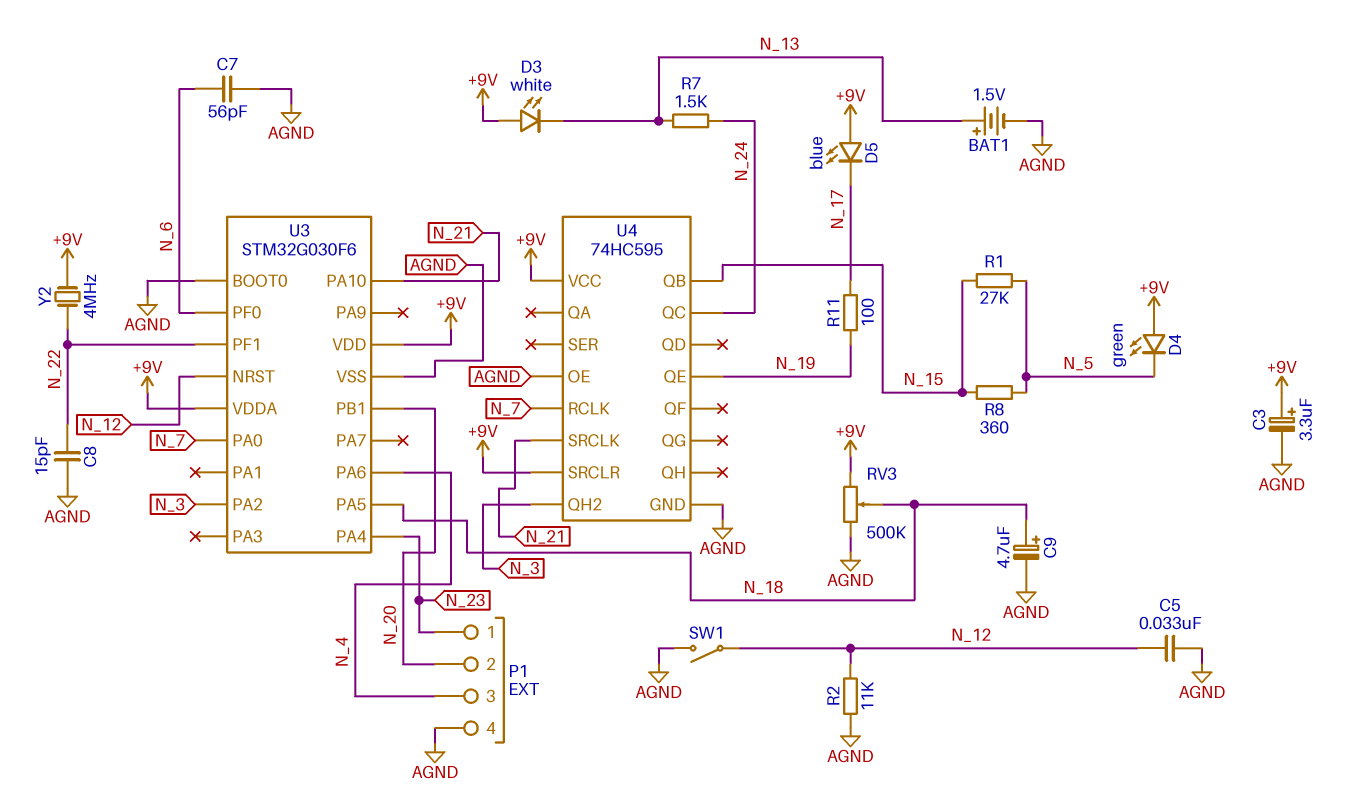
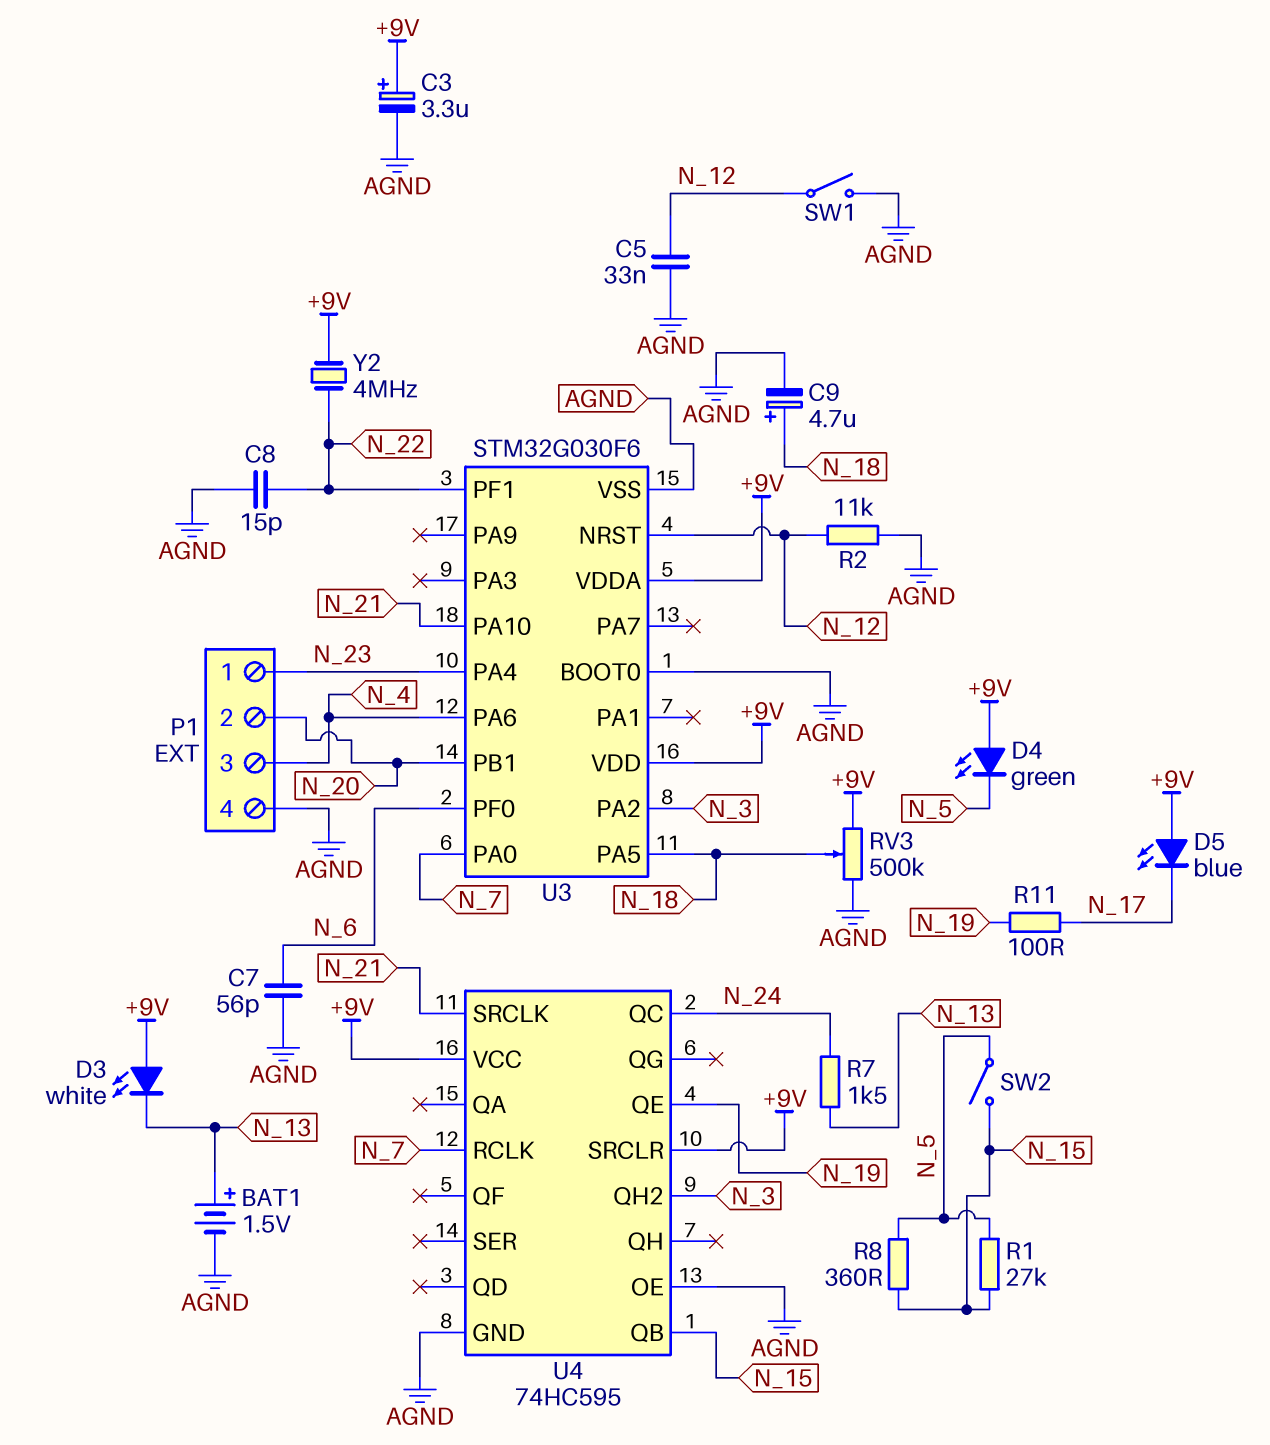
SW2: none -> switch (N_5, N_15)

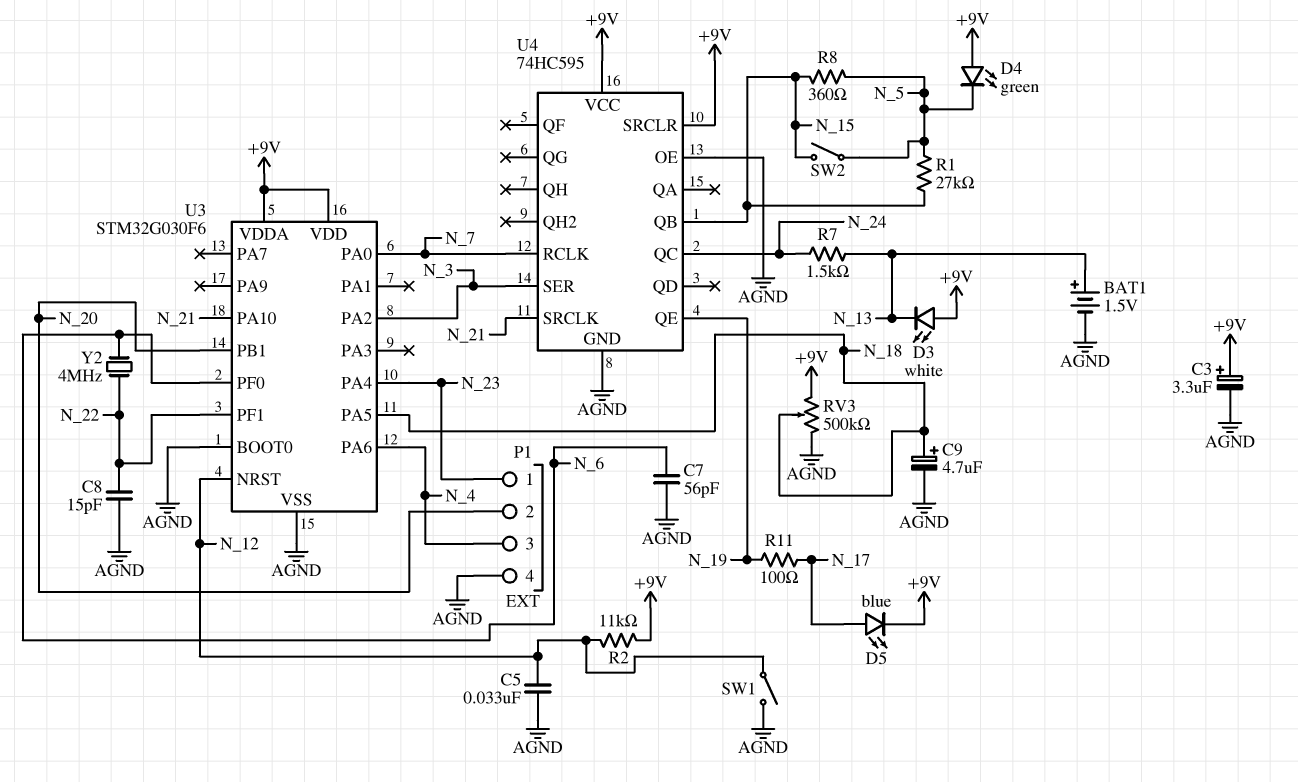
D5: LED blue (A +9V, K N_17) -> LED blue (A N_17, K +9V)
R2: 11k (AGND, N_12) -> 11k (+9V, N_12)
U4 pin QH2: N_3 -> none
U4 pin SER: none -> N_3
Y2: 4MHz (+9V, N_22) -> 4MHz (N_6, N_22)

